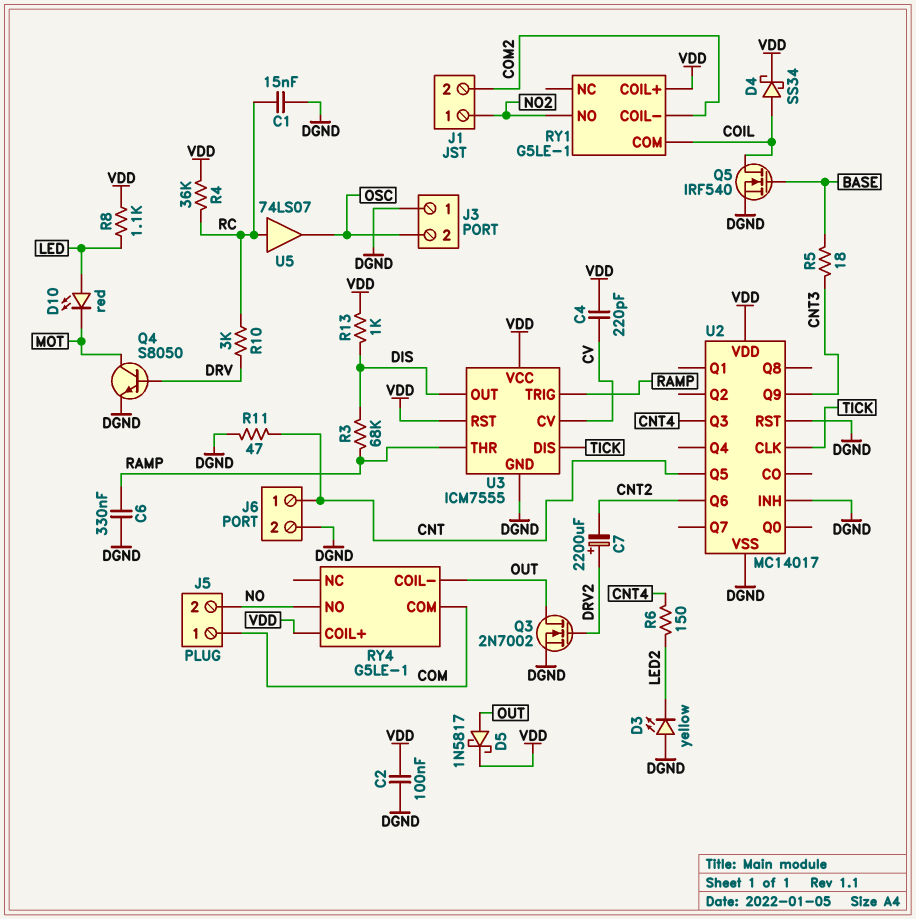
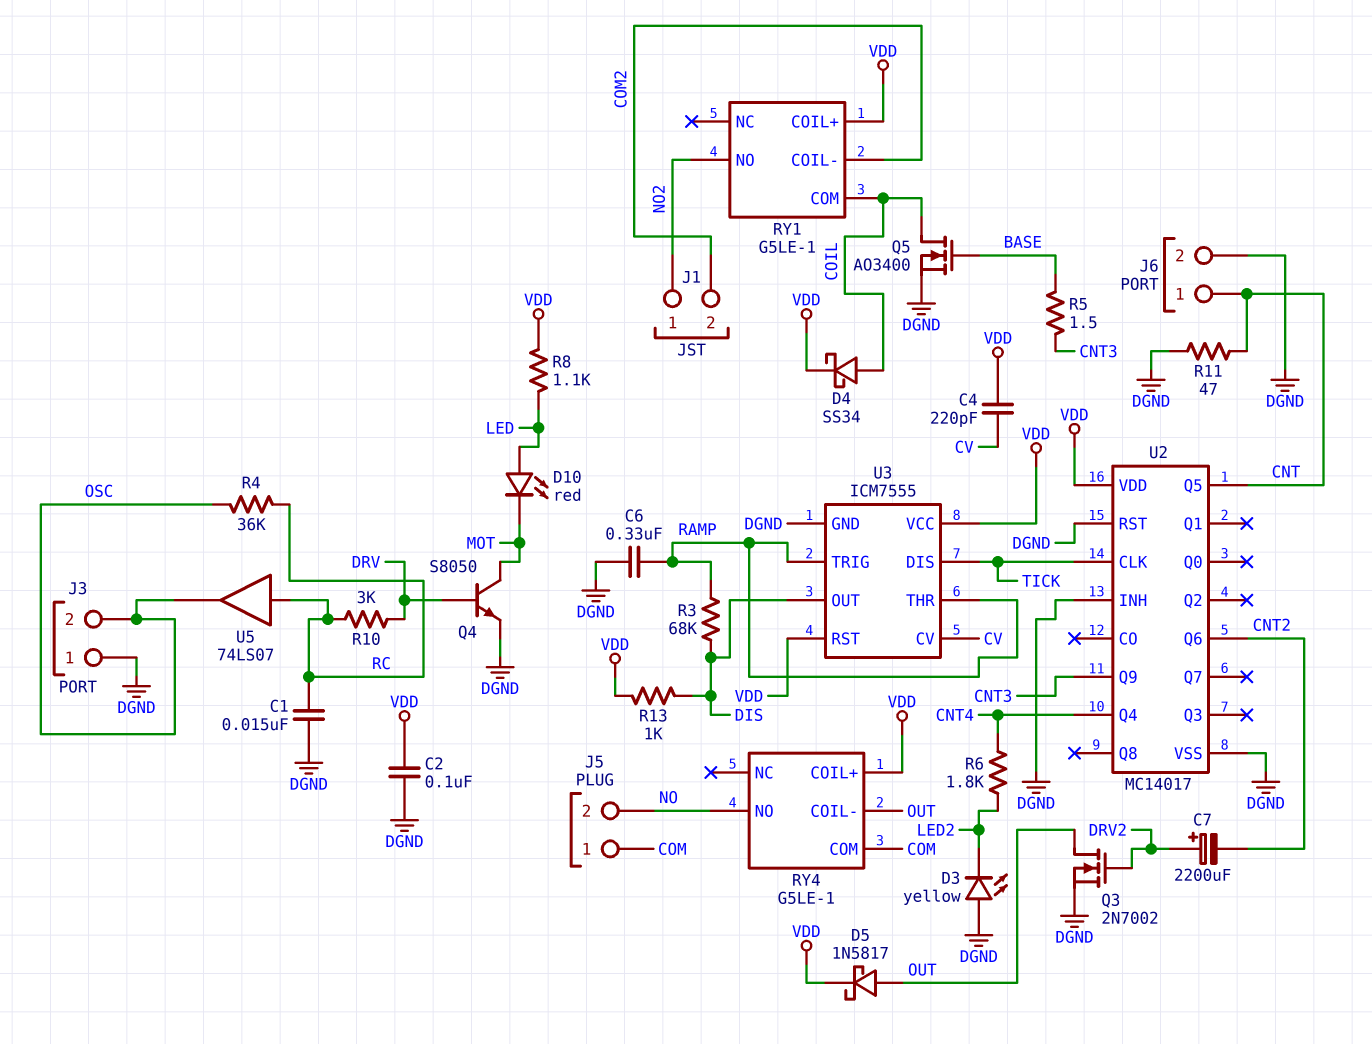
Q5: NMOS IRF540 (G BASE, D COIL, S DGND) -> NMOS AO3400 (G BASE, D COIL, S DGND)
R4: 36k (RC, VDD) -> 36k (OSC, RC)
R5: 18 (BASE, CNT3) -> 1.5 (BASE, CNT3)
R6: 150 (CNT4, LED2) -> 1.8k (CNT4, LED2)
U2 pin Q3: CNT4 -> none
U2 pin Q4: none -> CNT4

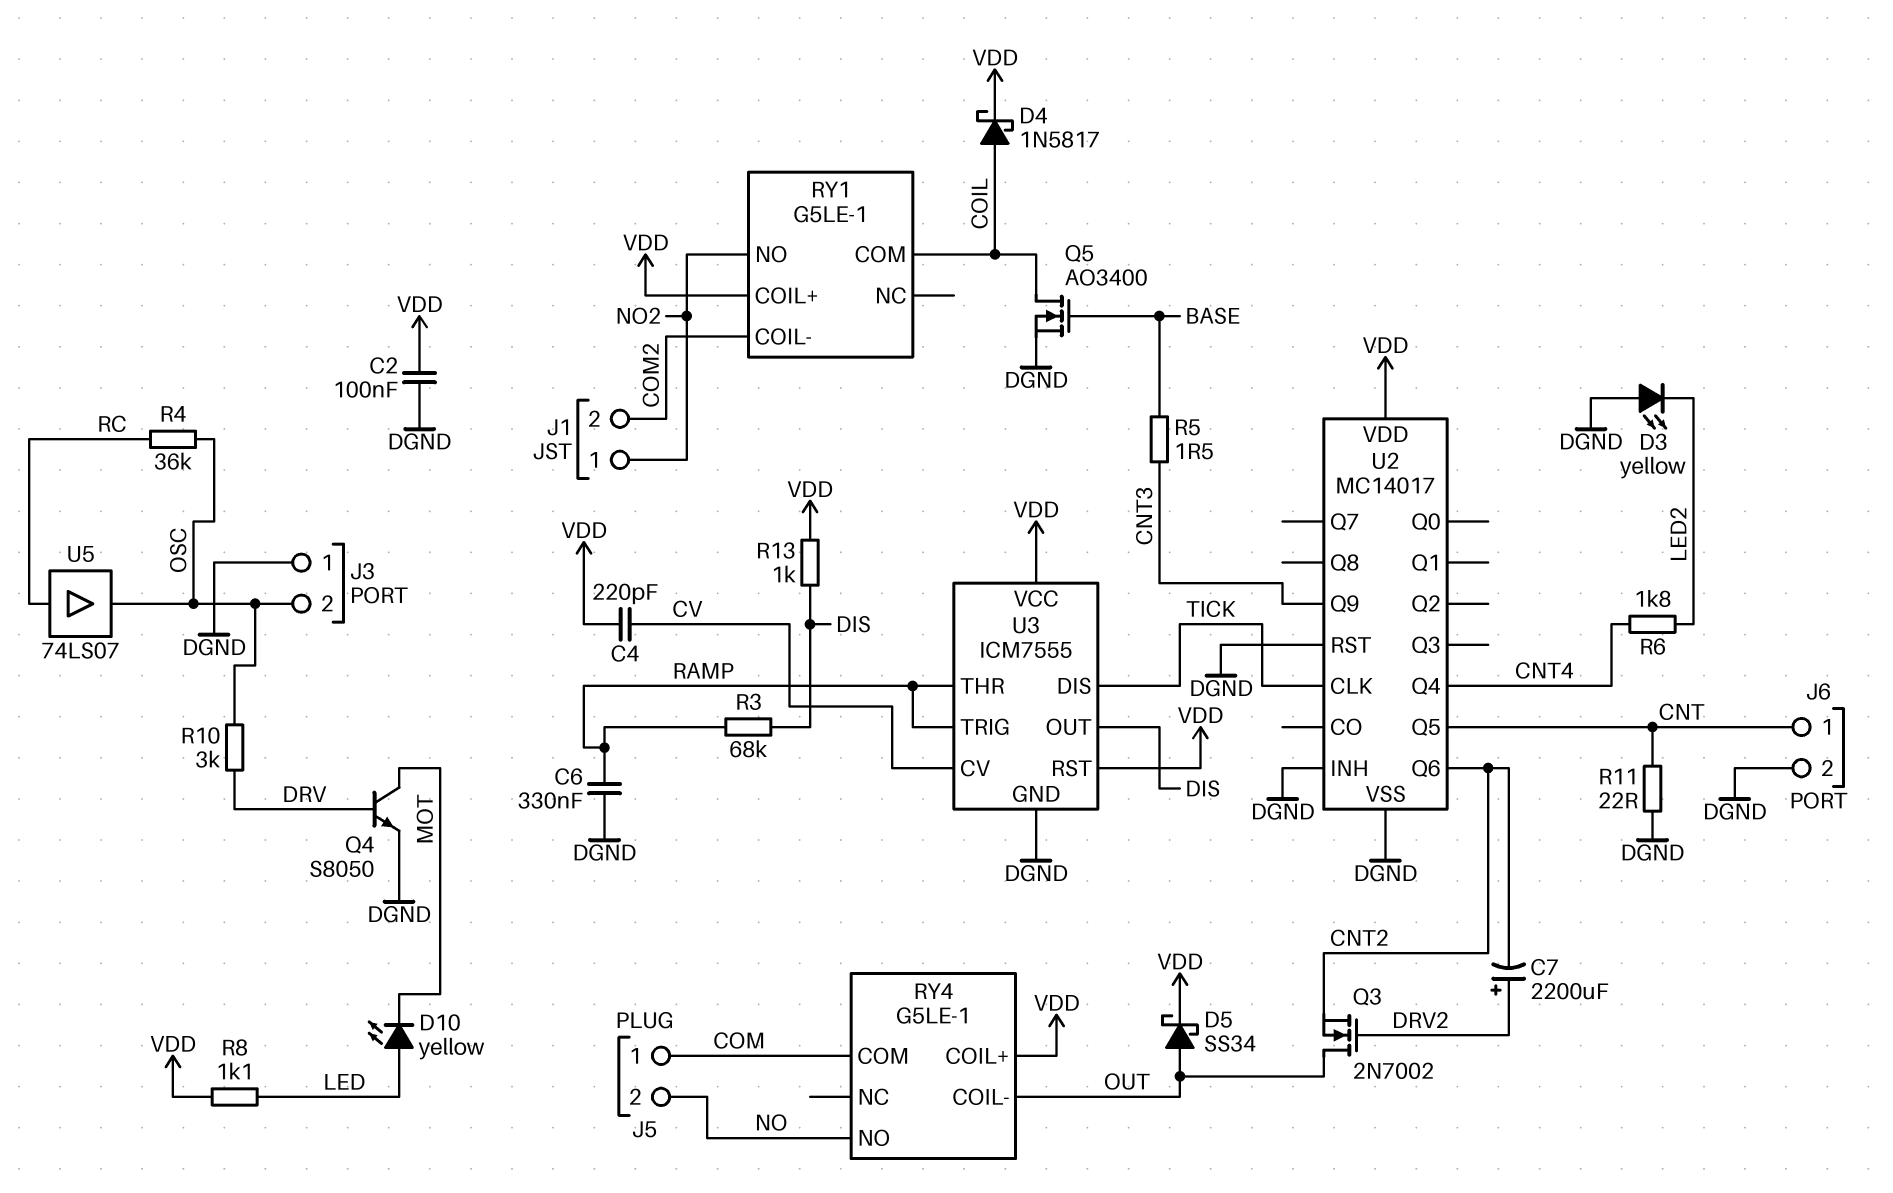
C1: 15nF (DGND, RC) -> none
D4: schottky SS34 (A COIL, K VDD) -> schottky 1N5817 (A COIL, K VDD)
D5: schottky 1N5817 (A OUT, K VDD) -> schottky SS34 (A OUT, K VDD)
D10: LED red (A LED, K MOT) -> LED yellow (A LED, K MOT)
Q3: NMOS 2N7002 (G DRV2, D OUT, S DGND) -> NMOS 2N7002 (G DRV2, D OUT, S CNT2)
R10: 3k (DRV, RC) -> 3k (DRV, OSC)
R11: 47 (CNT, DGND) -> 22 (CNT, DGND)

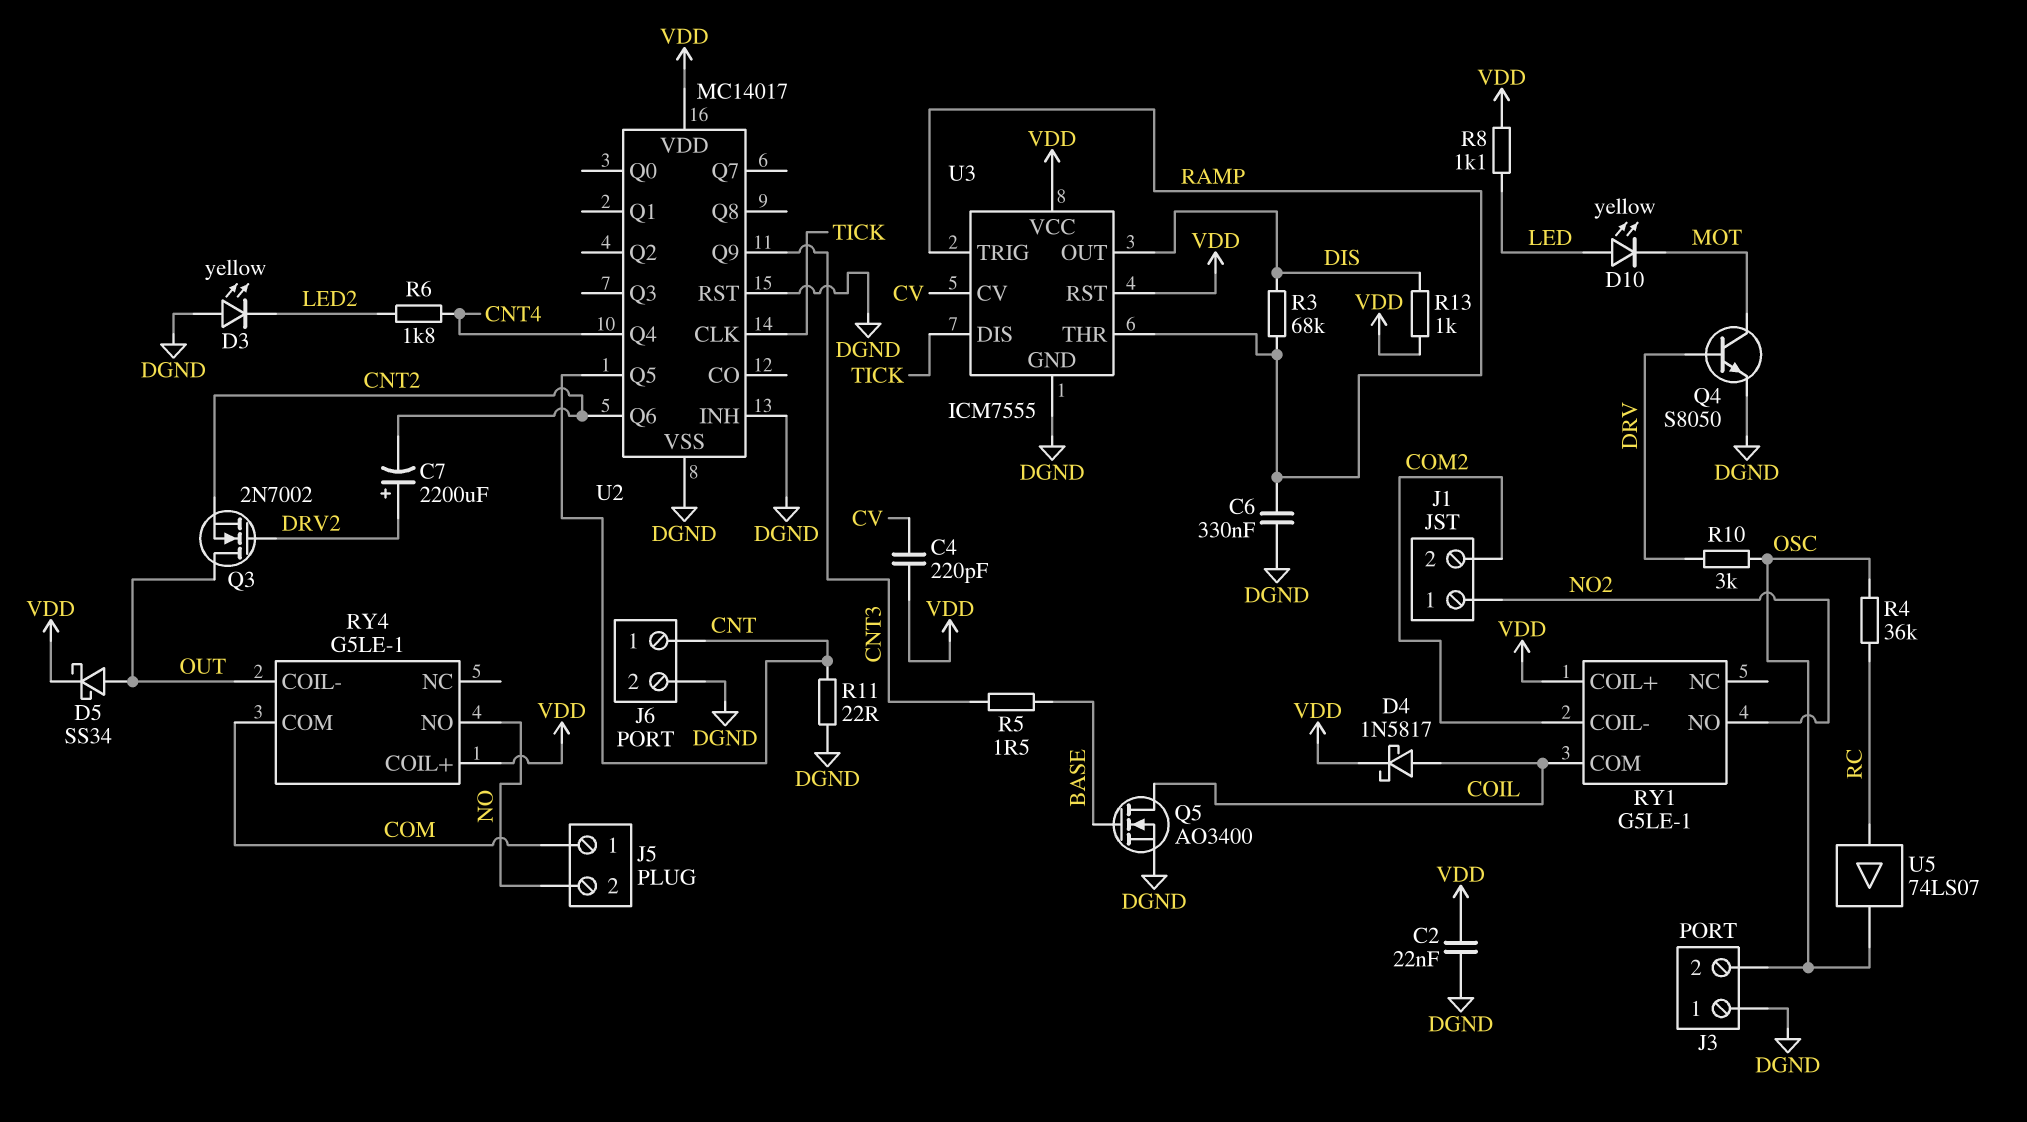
C2: 100nF (DGND, VDD) -> 22nF (DGND, VDD)

